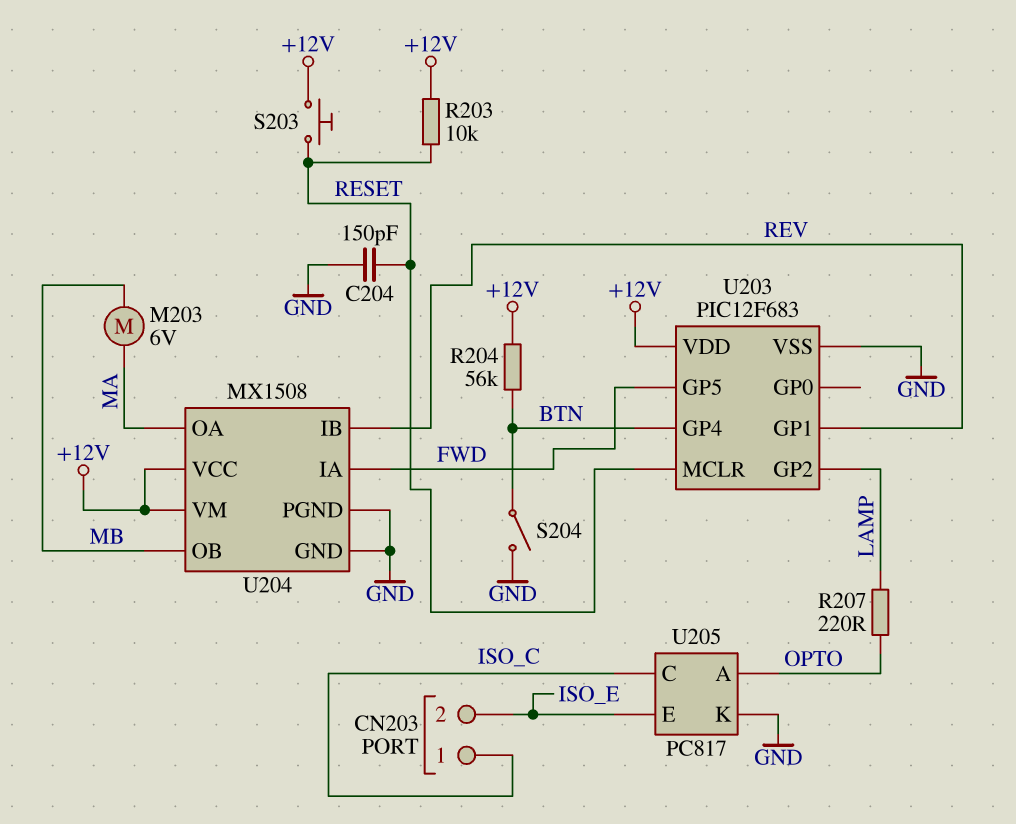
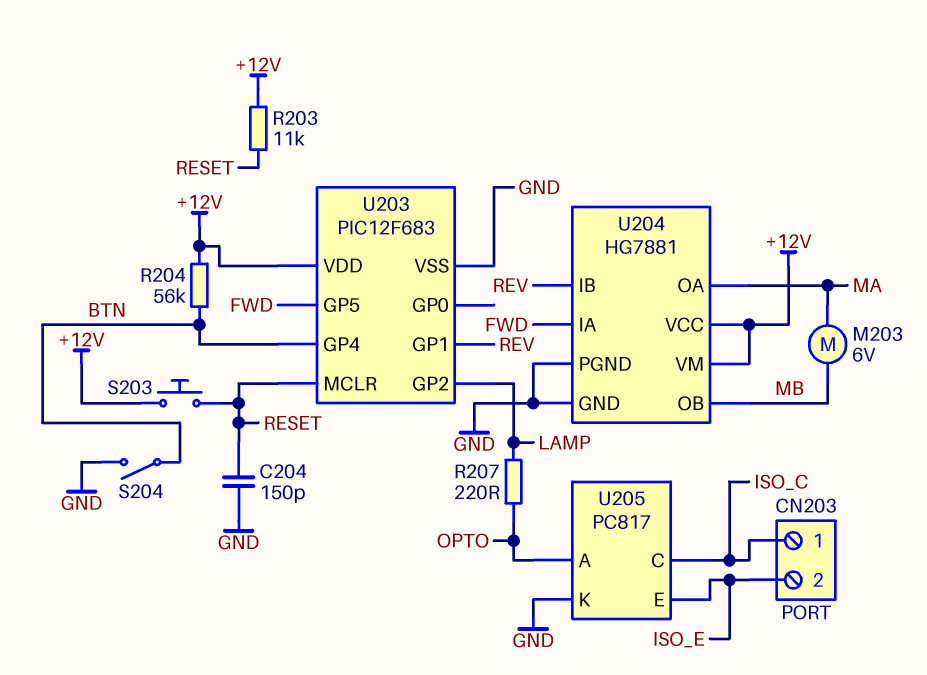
R203: 10k (+12V, RESET) -> 11k (+12V, RESET)
U204: MX1508 -> HG7881

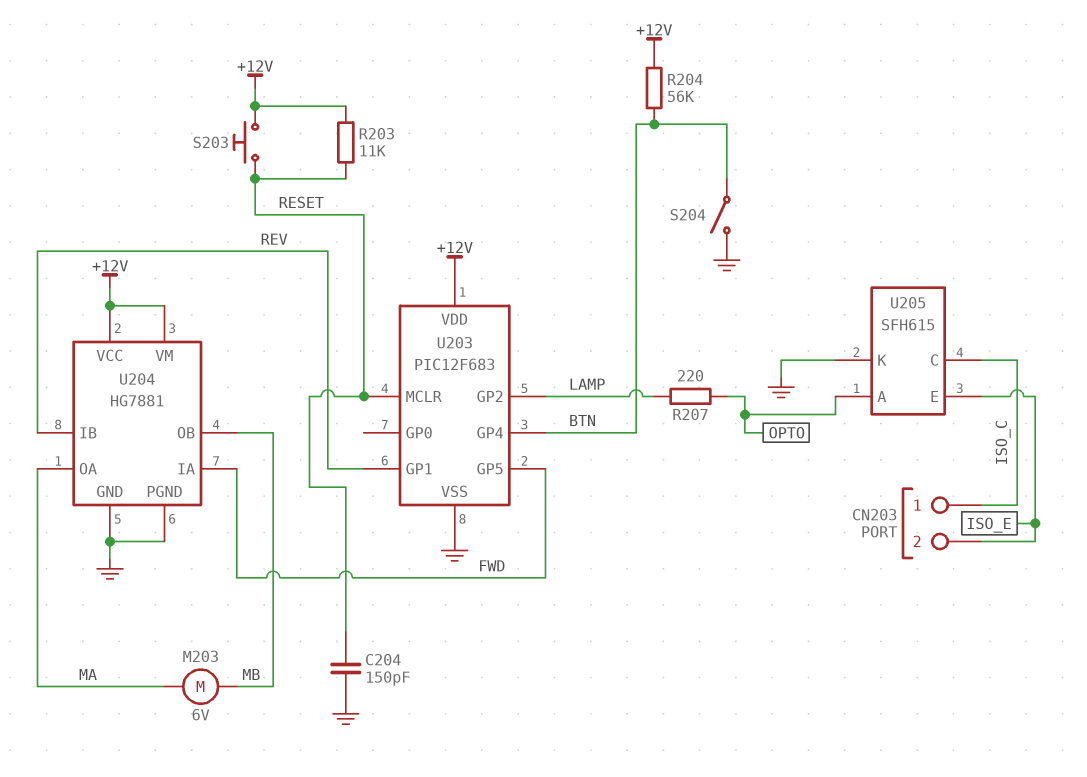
U205: PC817 -> SFH615

